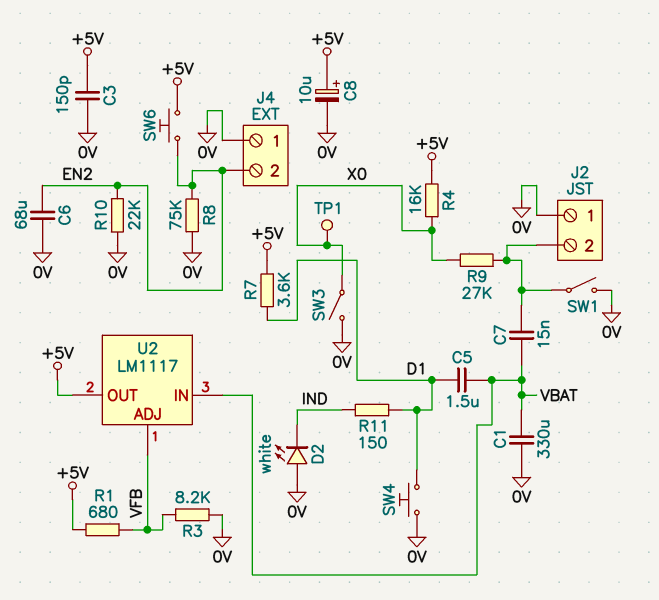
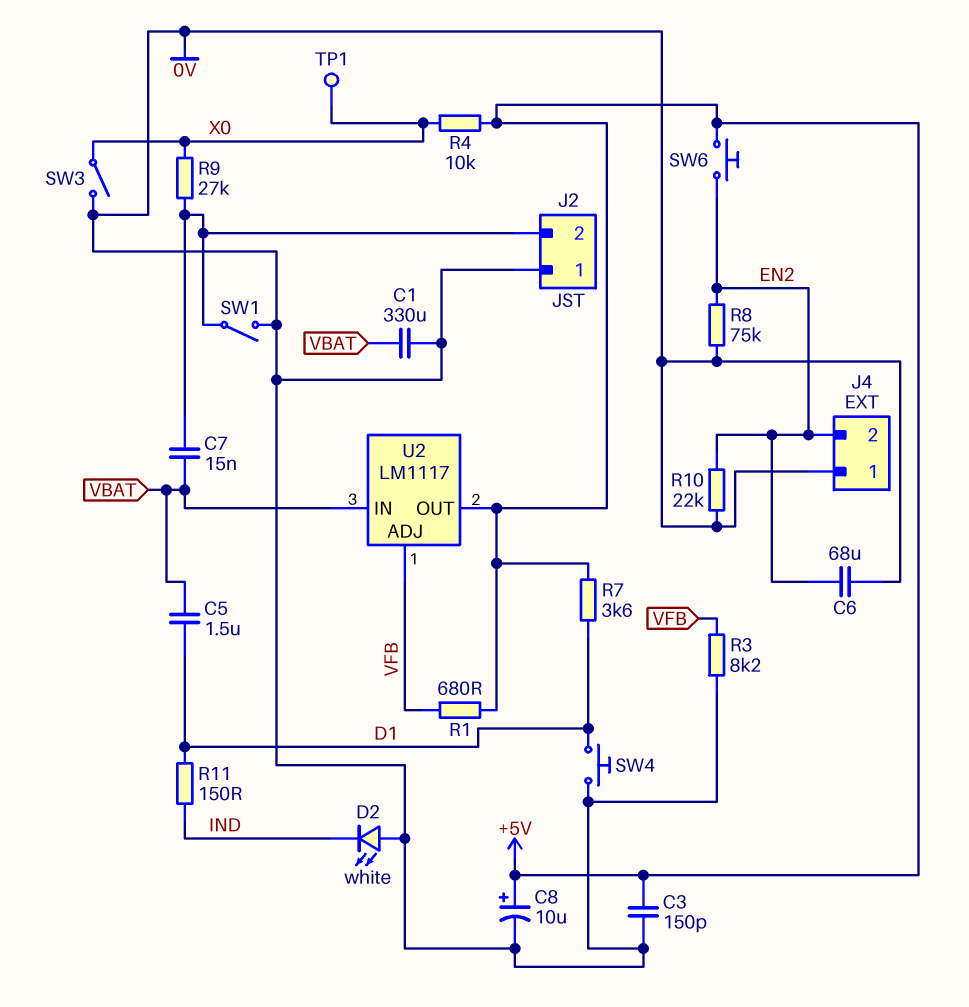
R4: 16k (+5V, X0) -> 10k (+5V, X0)

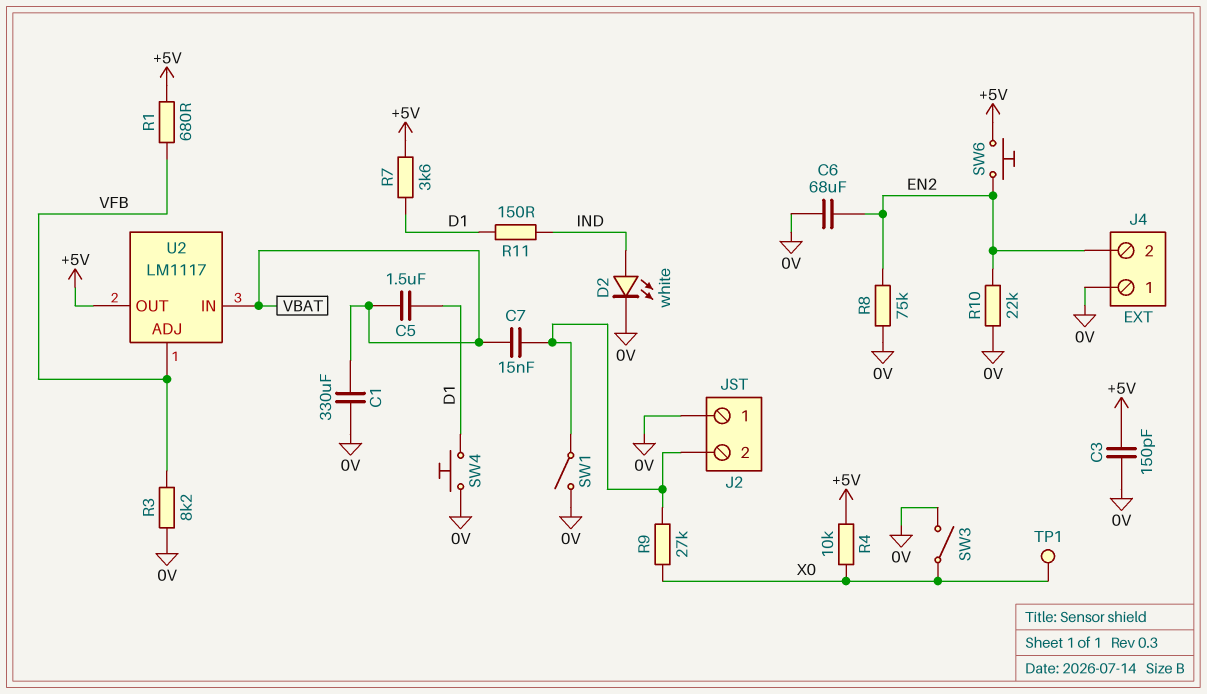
C8: 10uF (plus +5V, minus 0V) -> none
D2: LED white (A 0V, K IND) -> LED white (A IND, K 0V)

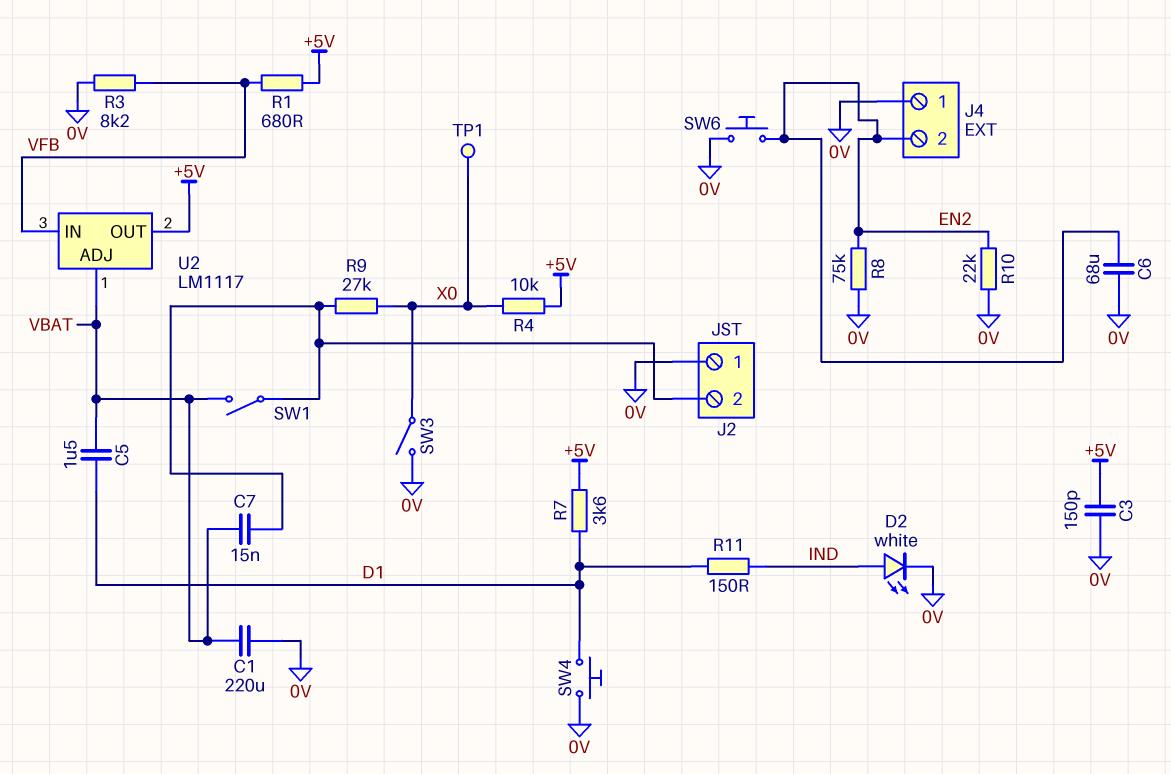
C1: 330uF (0V, VBAT) -> 220uF (0V, VBAT)
SW1: switch (0V, J2/2) -> switch (J2/2, VBAT)
SW6: button (+5V, EN2) -> button (0V, EN2)
U2 pin ADJ: VFB -> VBAT
U2 pin IN: VBAT -> VFB

